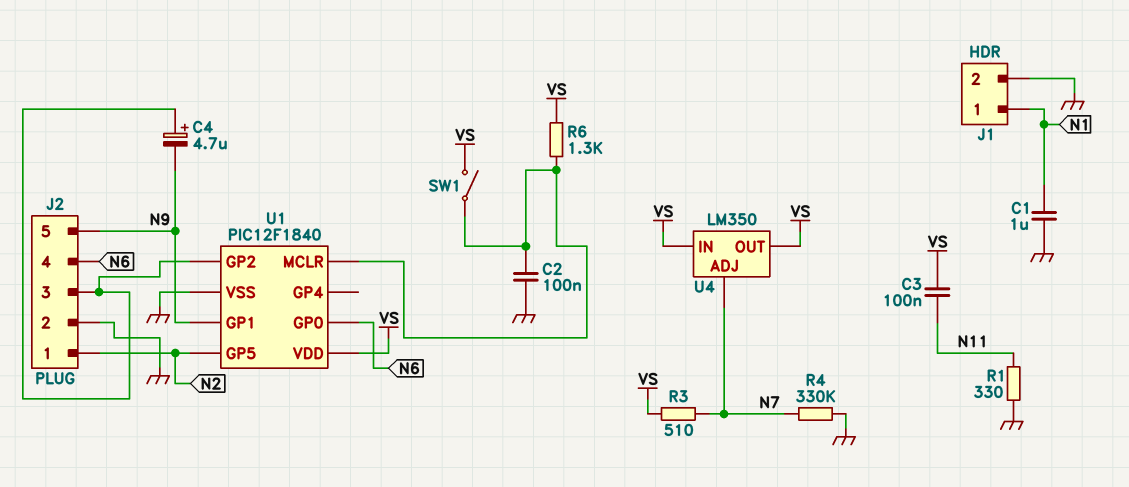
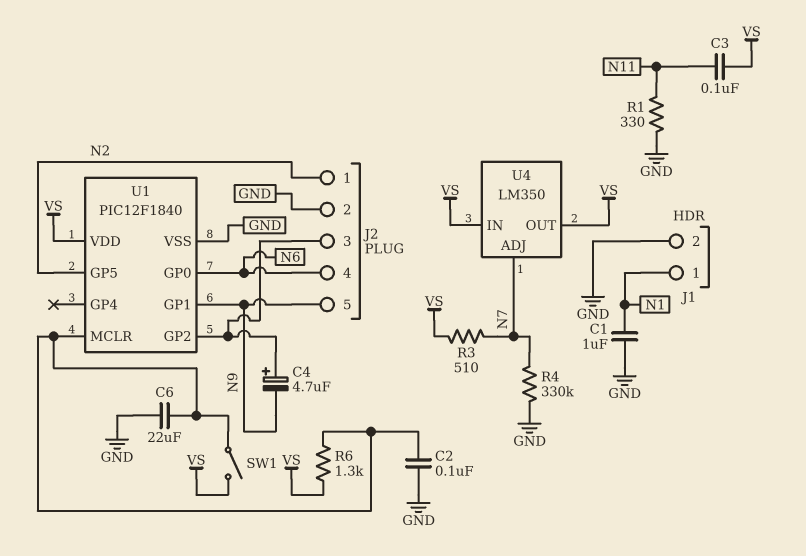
C6: none -> 22uF (GND, U1/MCLR)

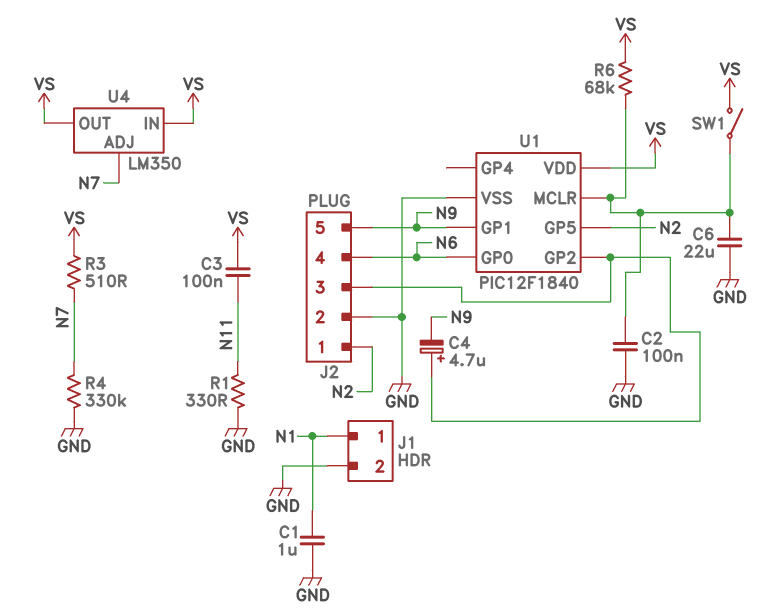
R6: 1.3k (U1/MCLR, VS) -> 68k (U1/MCLR, VS)

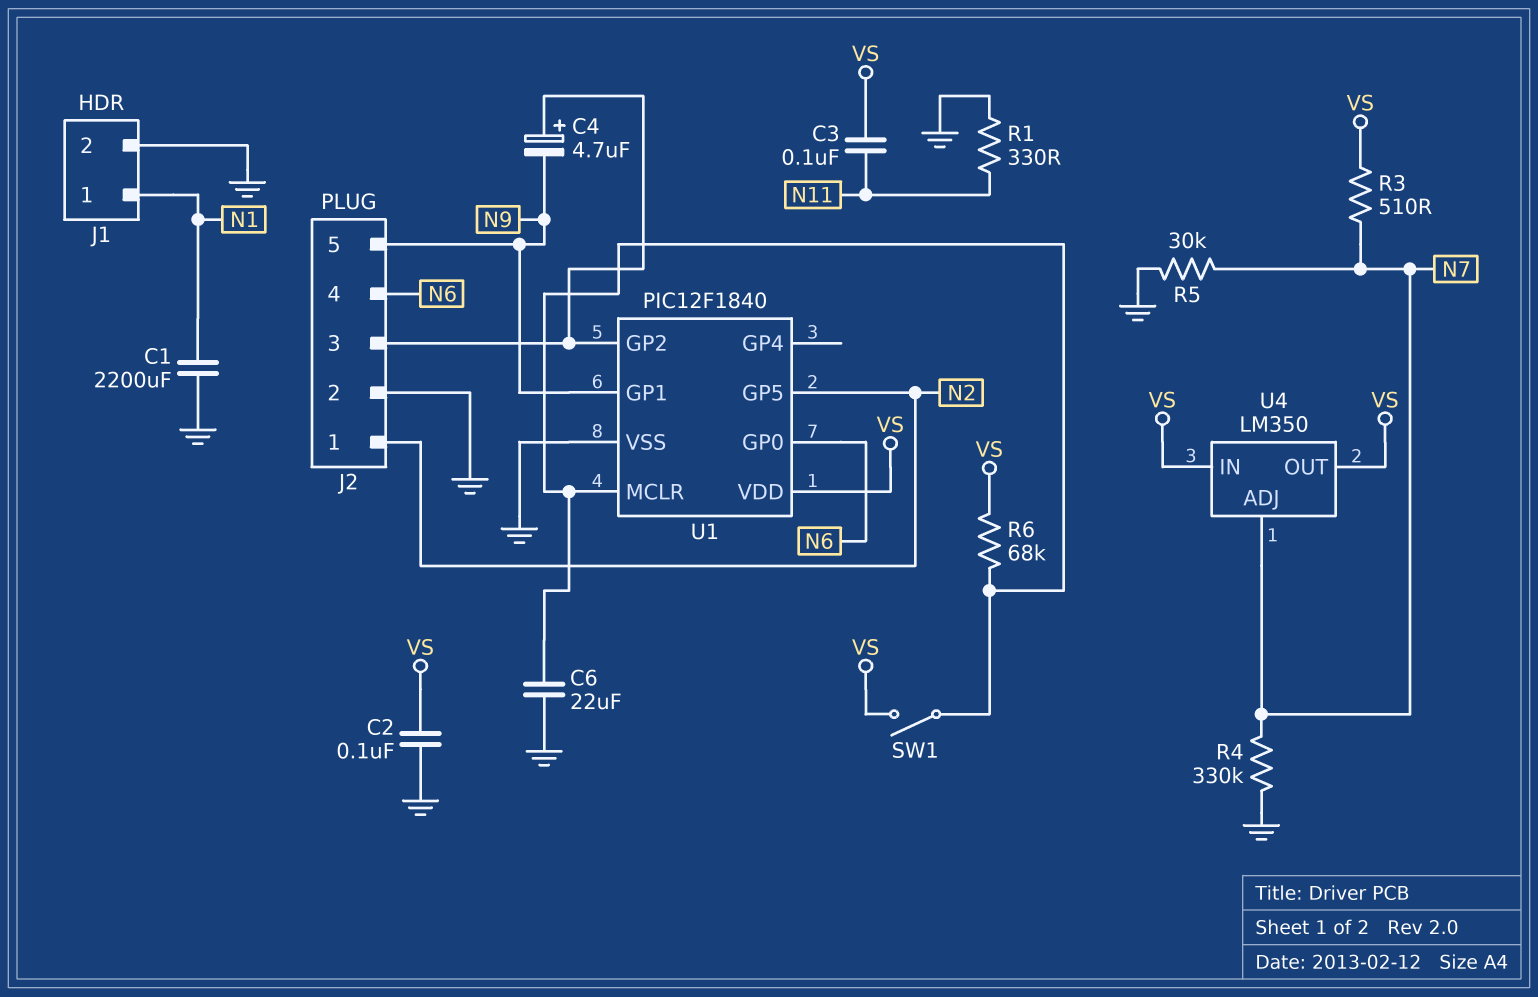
C1: 1uF (GND, N1) -> 2200uF (GND, N1)
C2: 100nF (GND, U1/MCLR) -> 100nF (GND, VS)
R5: none -> 30k (GND, N7)

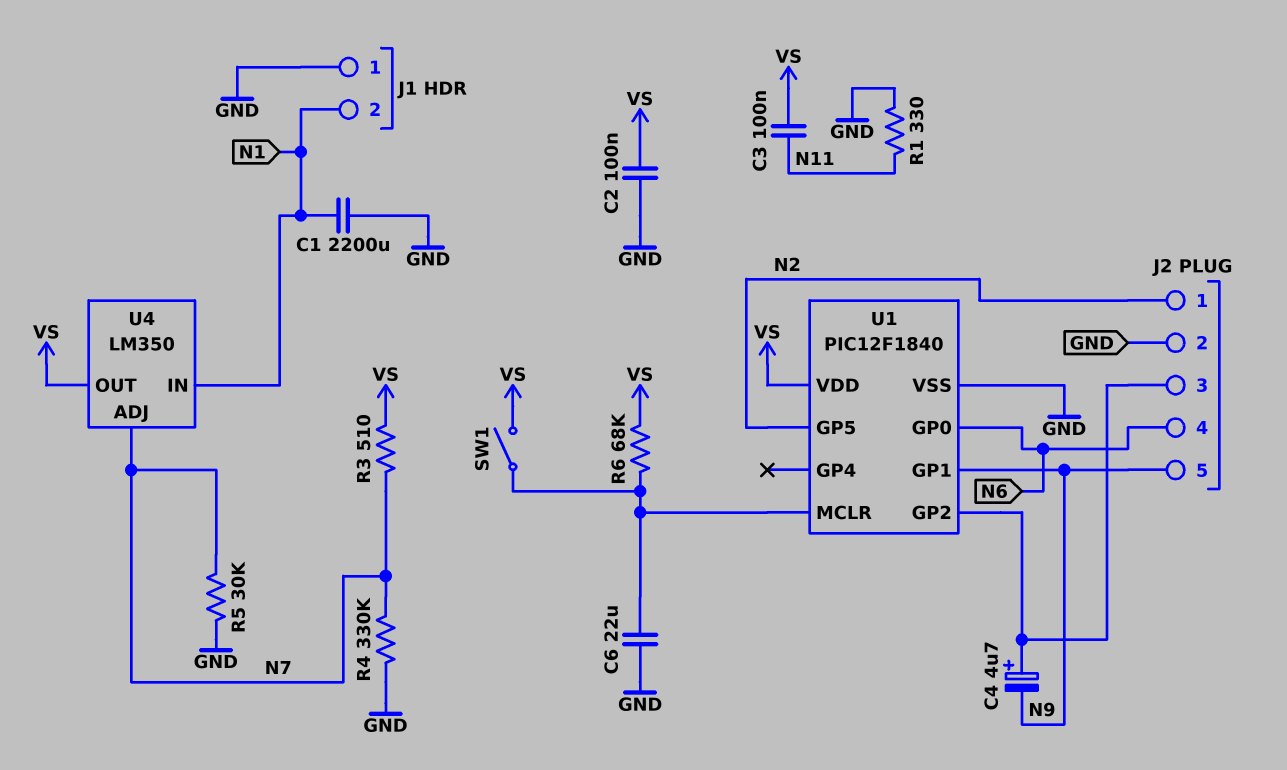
J1 pin 1: N1 -> GND
J1 pin 2: GND -> N1
U4 pin IN: VS -> N1

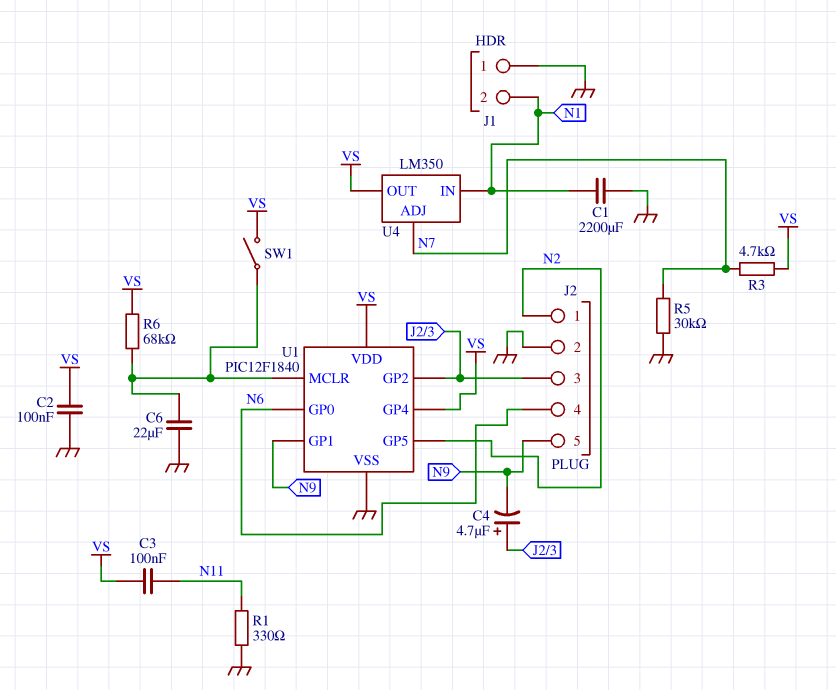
R3: 510 (N7, VS) -> 4.7k (N7, VS)
R4: 330k (GND, N7) -> none
U1 pin GP4: none -> VS

